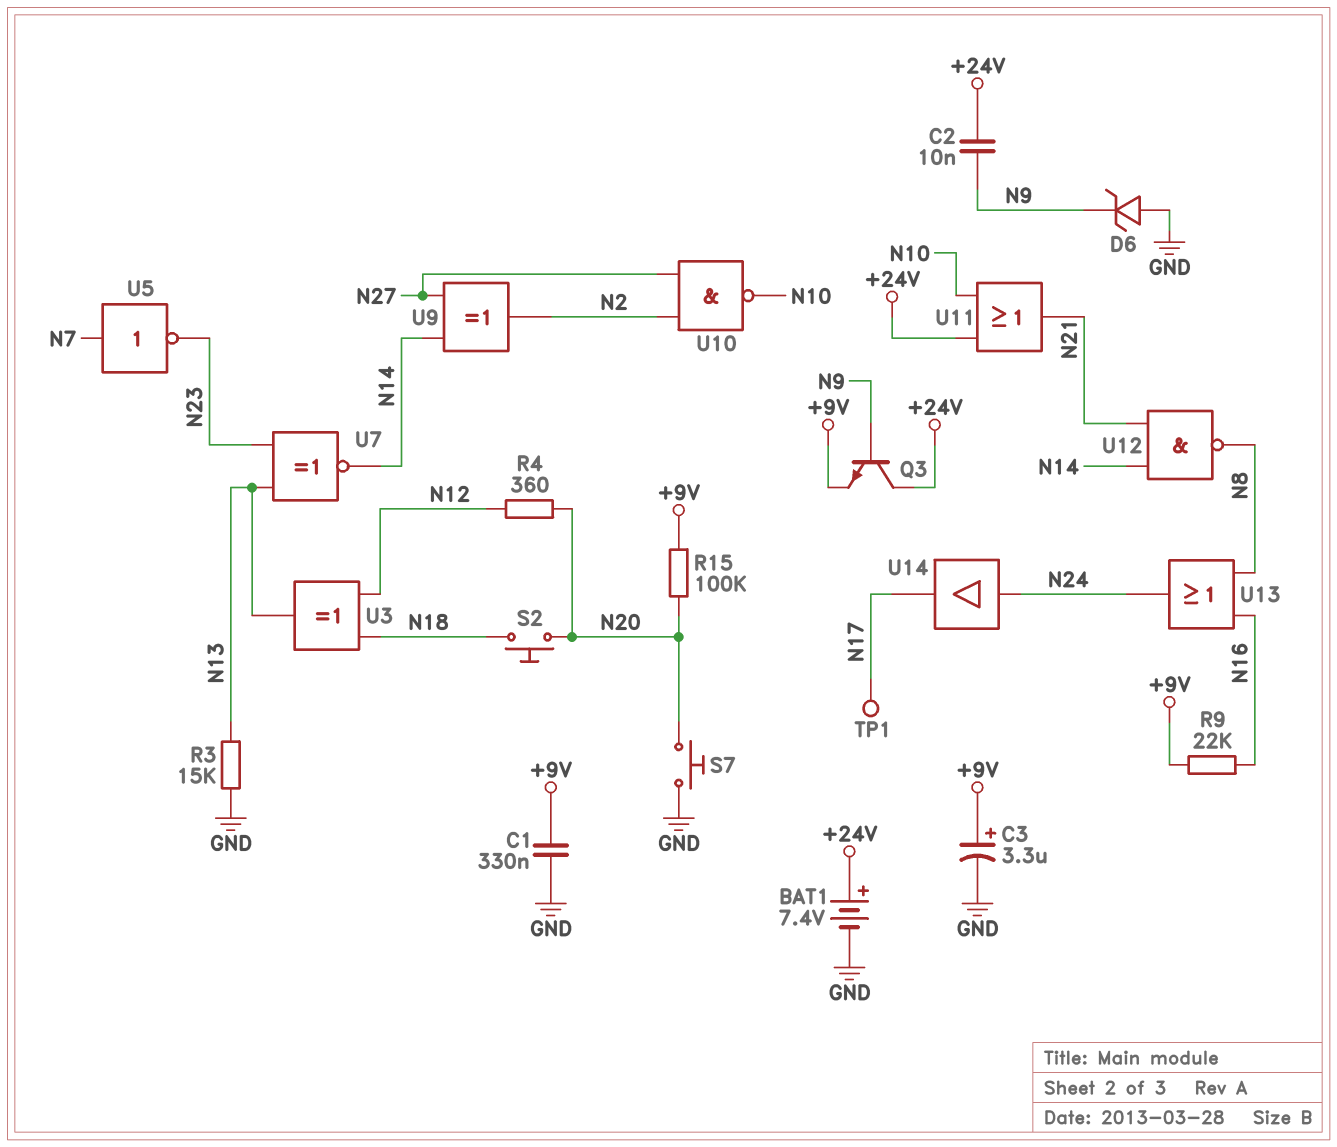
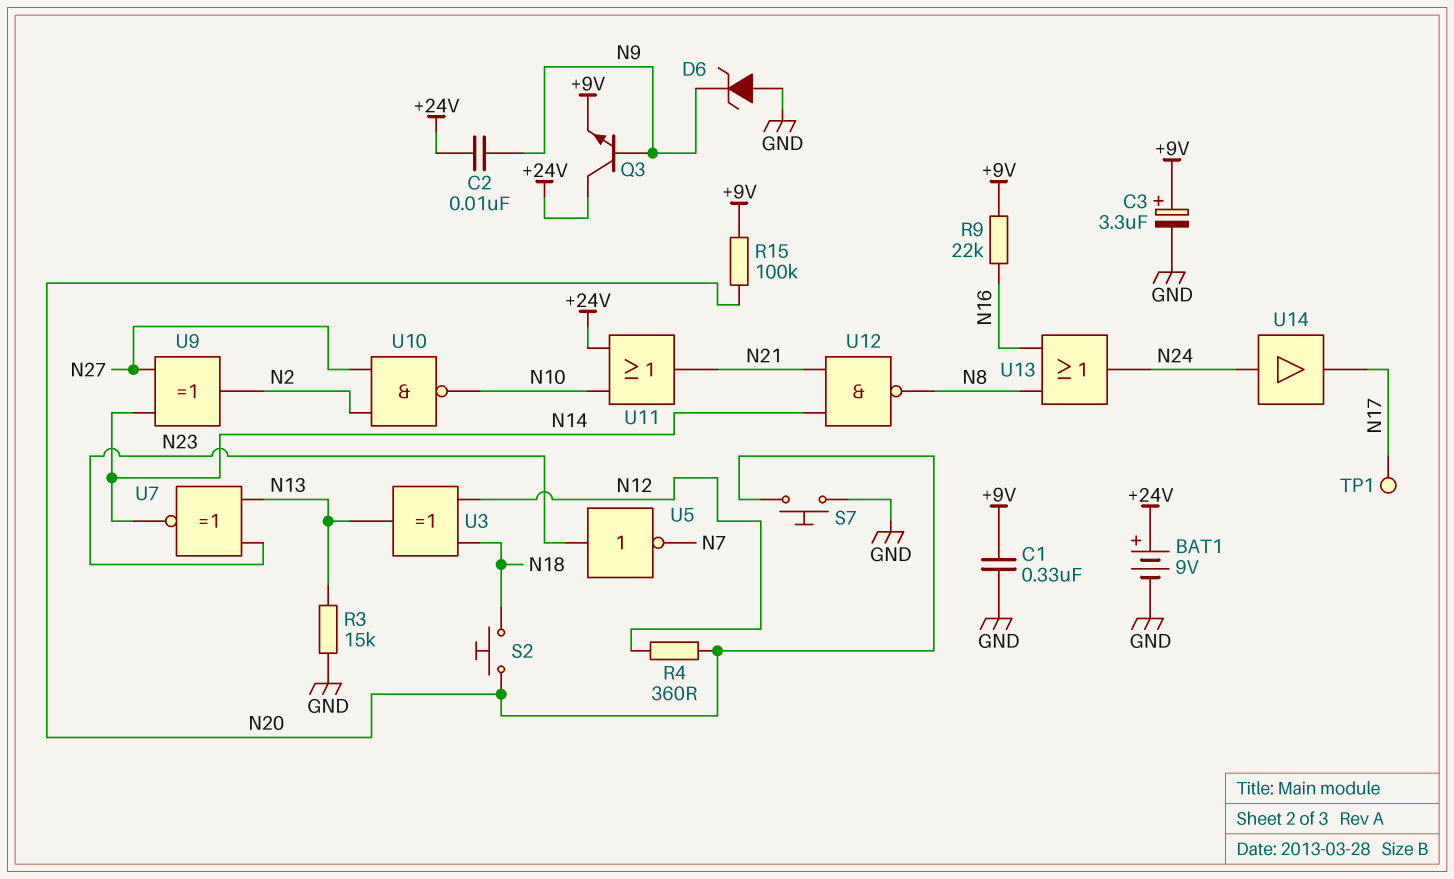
BAT1: 7.4V (plus +24V, minus GND) -> 9V (plus +24V, minus GND)
U5: NOT (in N7, out N23) -> NOT (in N23, out N7)

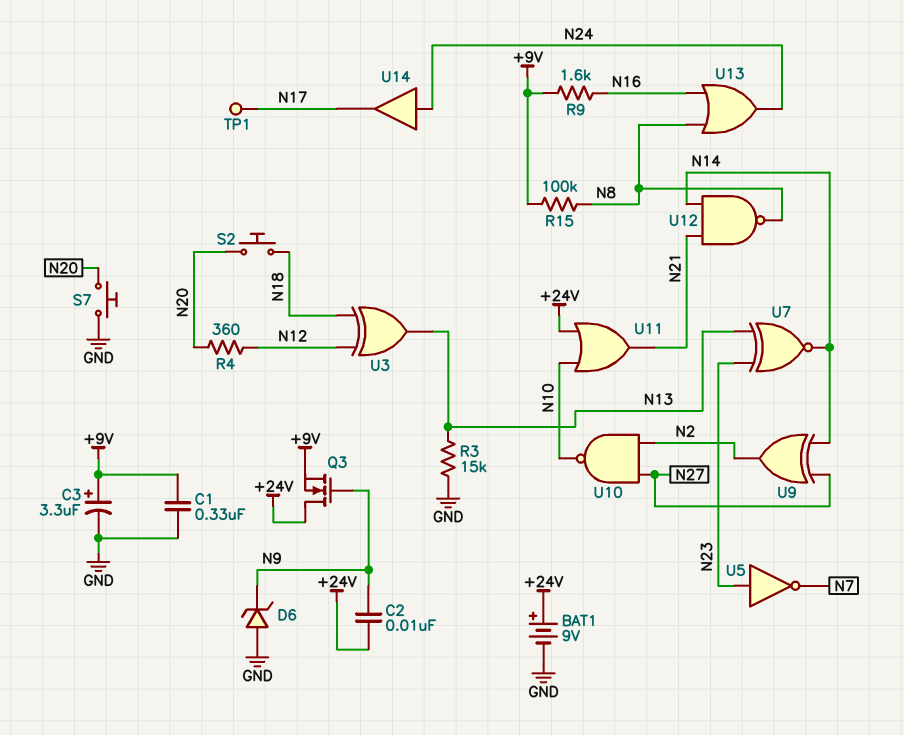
Q3: NPN (B N9, C +24V, E +9V) -> NMOS (G N9, D +24V, S +9V)
R9: 22k (+9V, N16) -> 1.6k (+9V, N16)
R15: 100k (+9V, N20) -> 100k (+9V, N8)

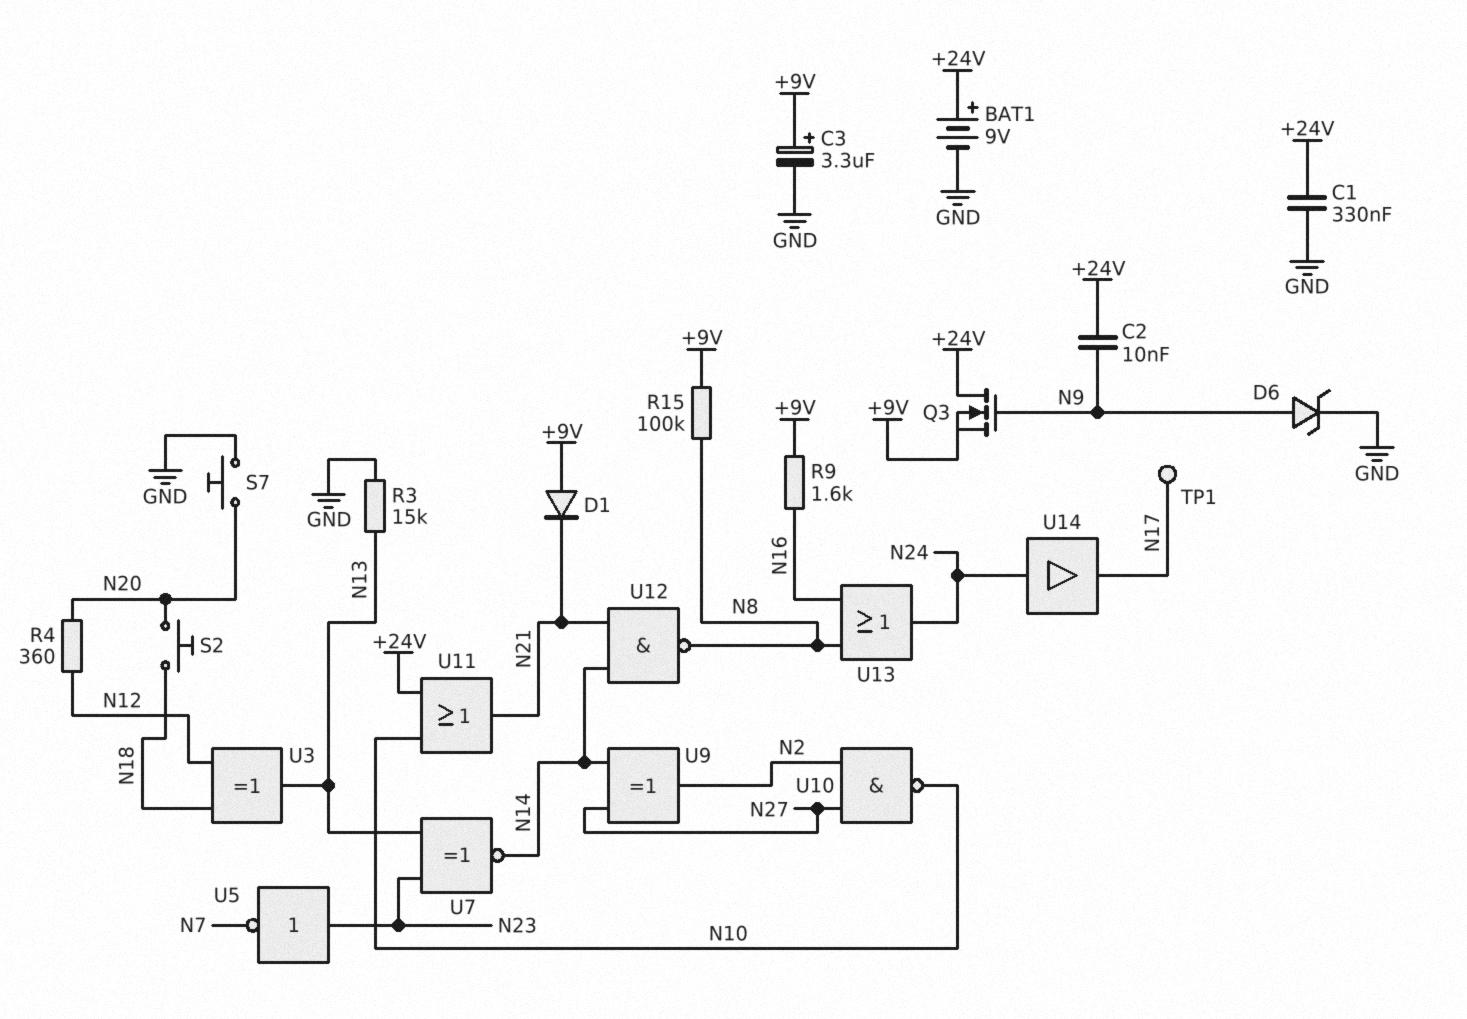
C1: 330nF (+9V, GND) -> 330nF (+24V, GND)
D1: none -> diode (A +9V, K N21)
D6: zener (A GND, K N9) -> zener (A N9, K GND)

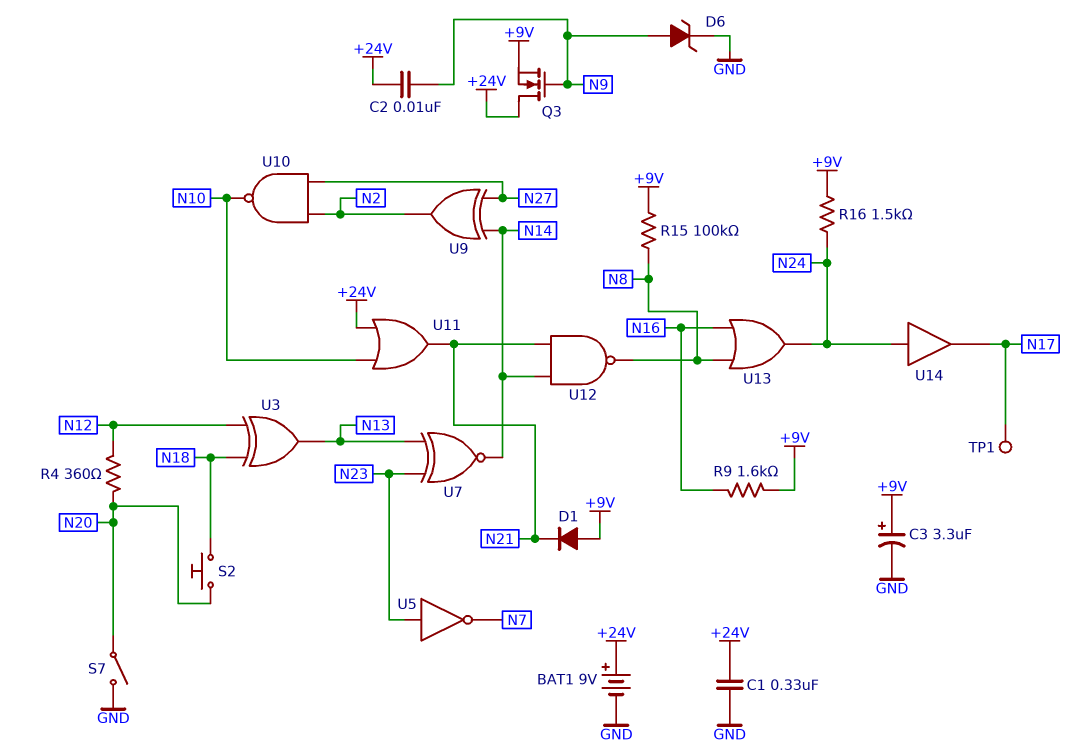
R3: 15k (GND, N13) -> none
R16: none -> 1.5k (+9V, N24)
S7: button (GND, N20) -> switch (GND, N20)

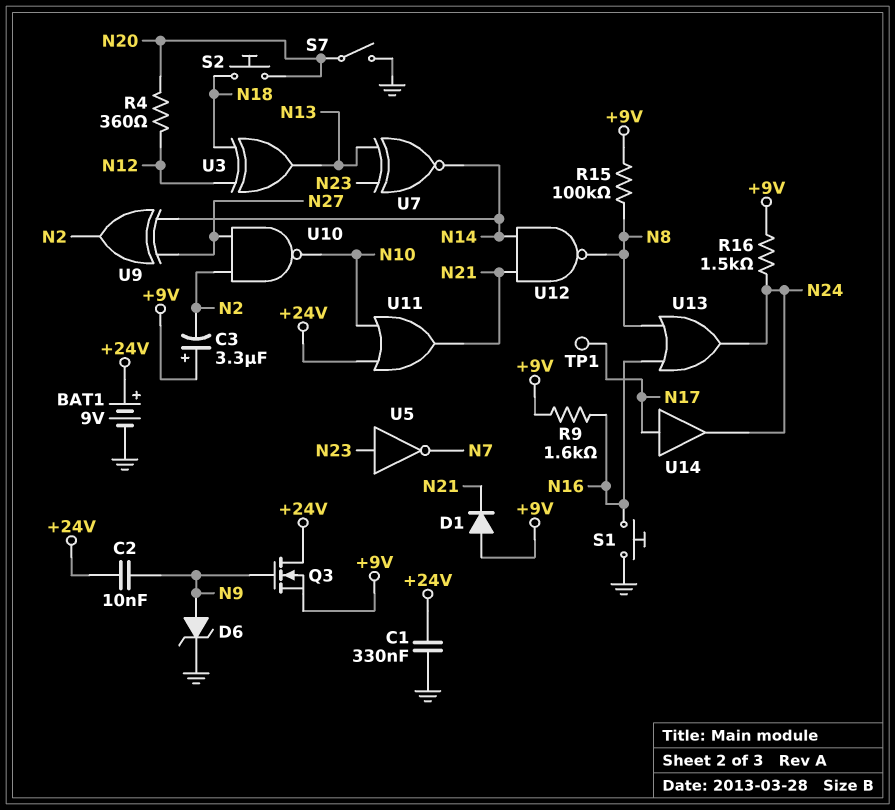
C3: 3.3uF (plus +9V, minus GND) -> 3.3uF (plus +9V, minus N2)
S1: none -> button (GND, N16)
U14: buffer (in N24, out N17) -> buffer (in N17, out N24)

